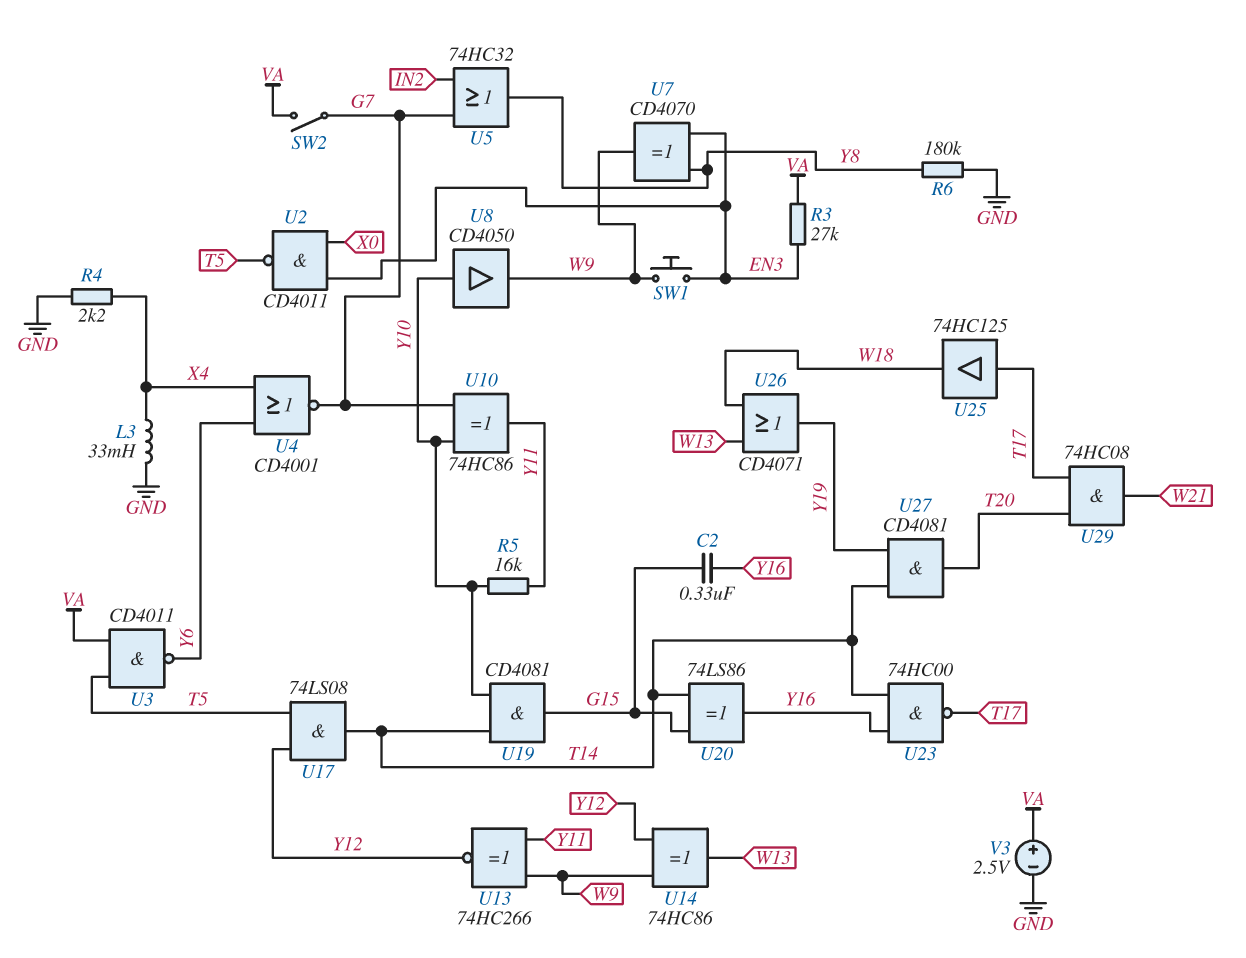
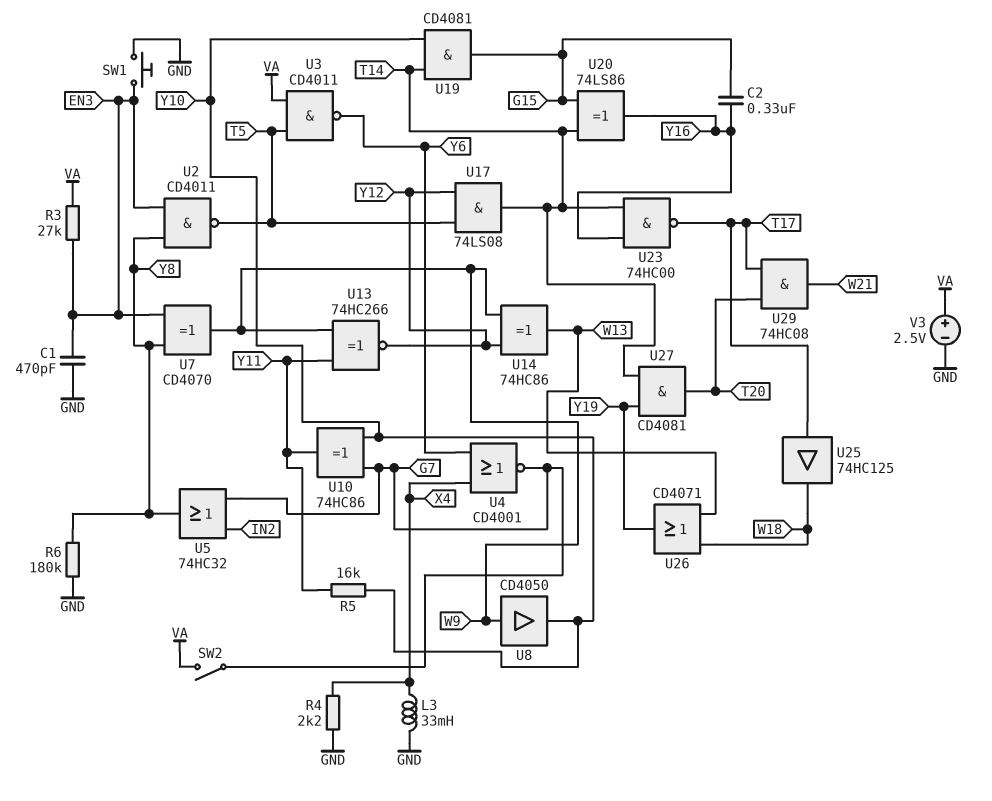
C1: none -> 470pF (EN3, GND)
SW1: button (EN3, W9) -> button (EN3, GND)
U2: NAND CD4011 (in EN3, in X0, out T5) -> NAND CD4011 (in EN3, in Y8, out T5)
U8: buffer CD4050 (in Y10, out W9) -> buffer CD4050 (in W9, out Y10)

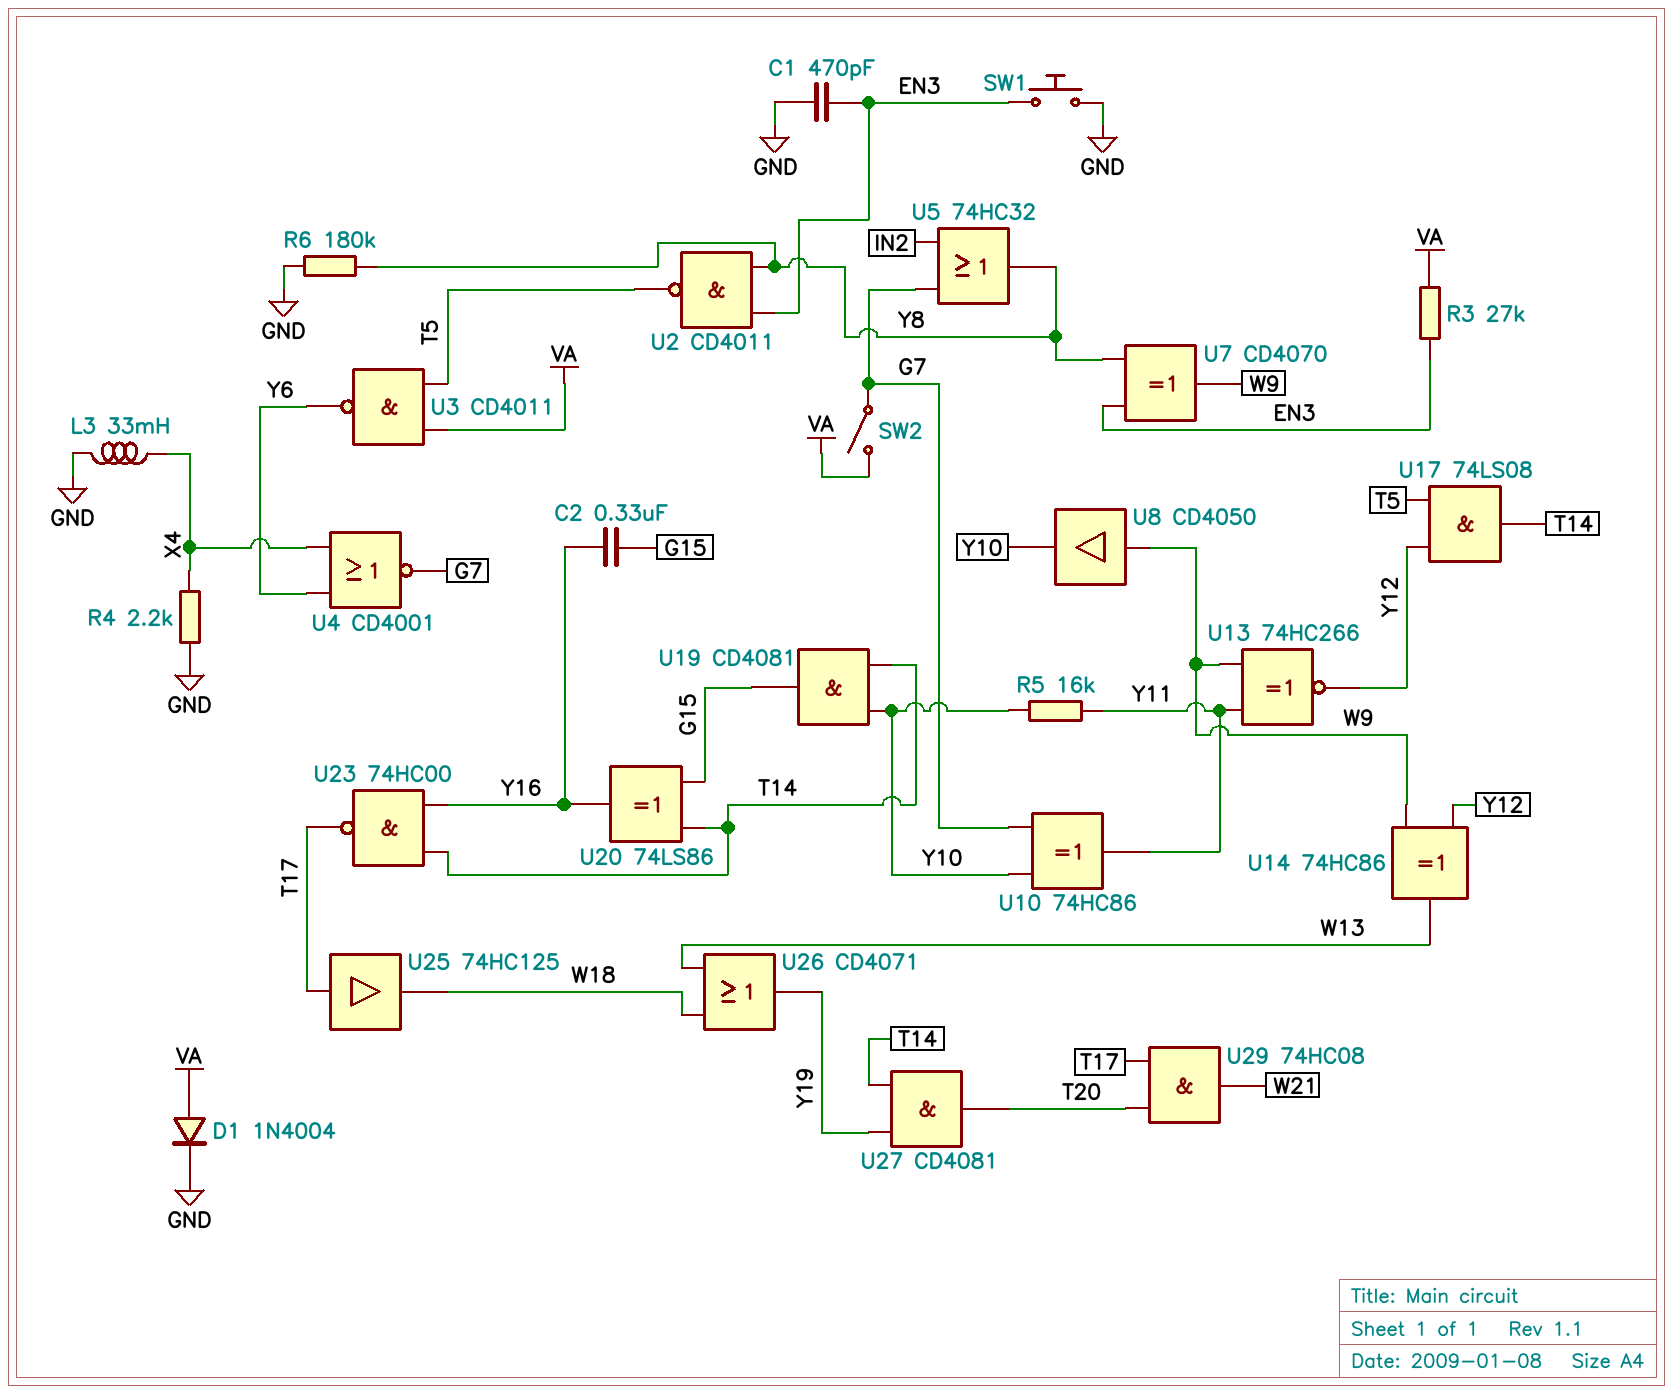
D1: none -> diode 1N4004 (A VA, K GND)
V3: 2.5V (plus VA, minus GND) -> none

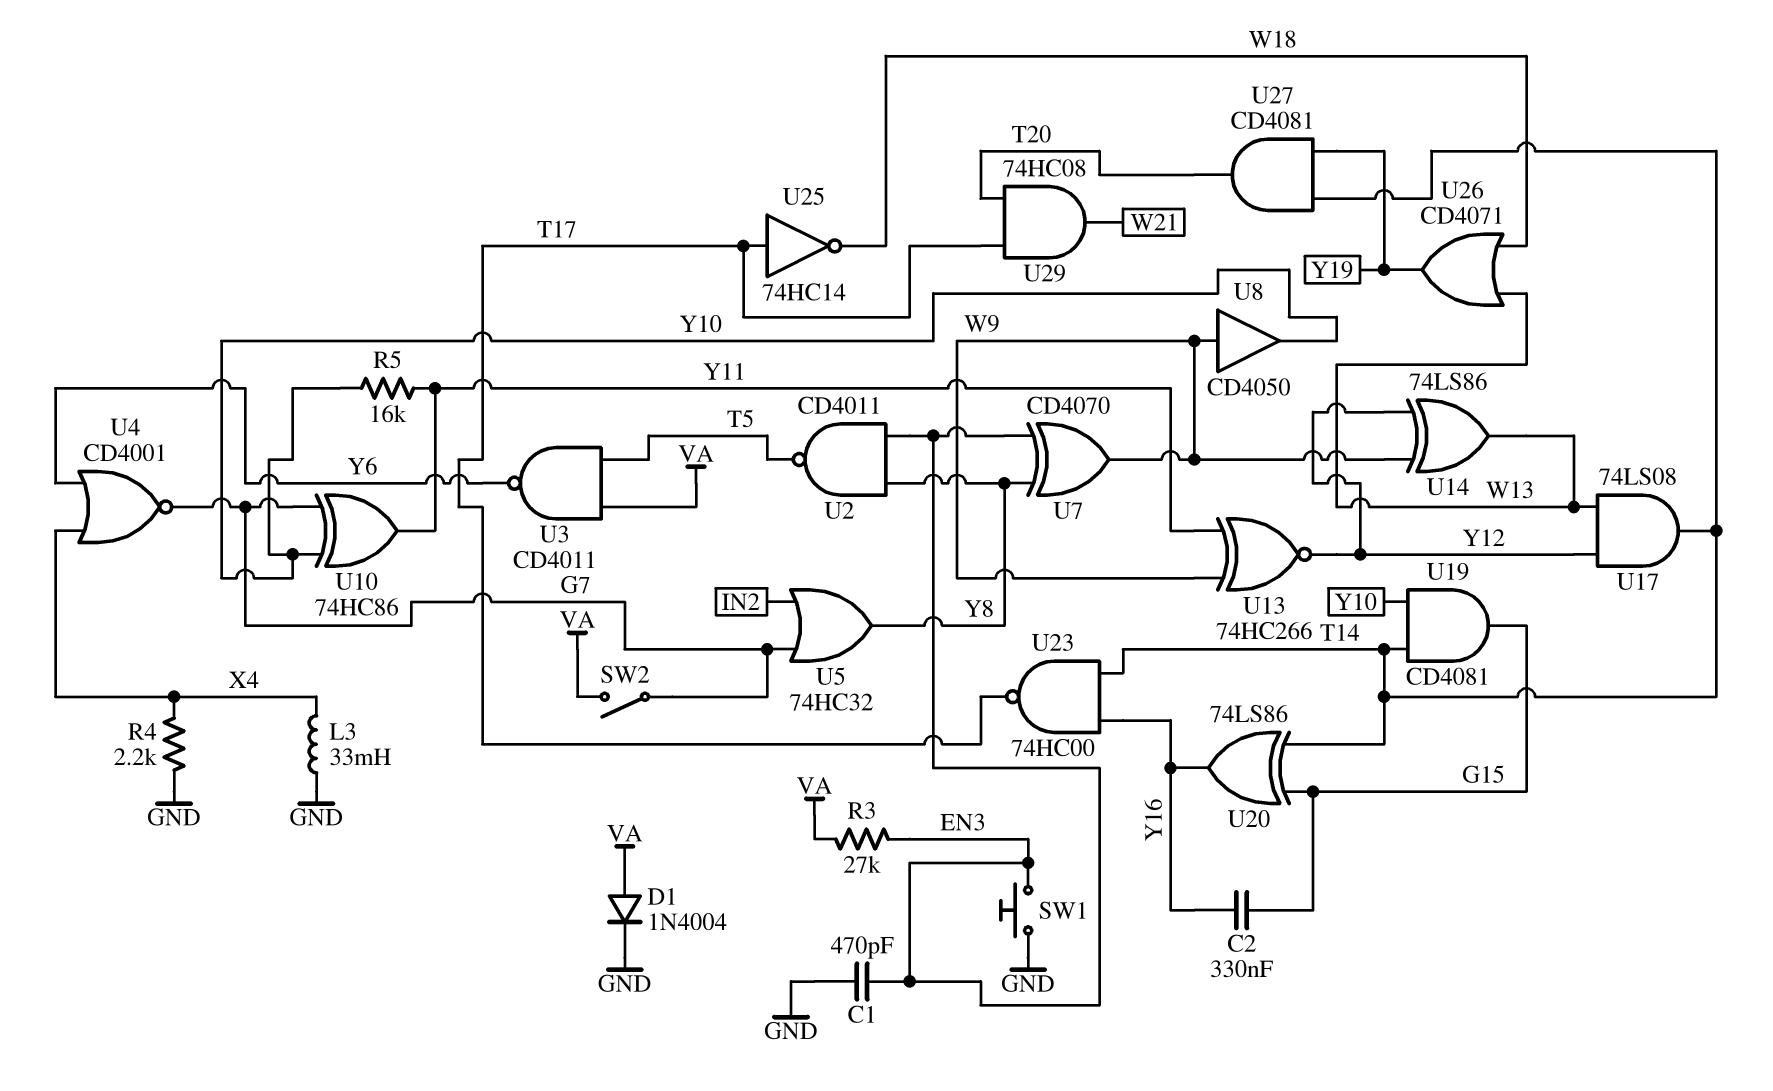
R6: 180k (GND, Y8) -> none
U14: XOR 74HC86 (in W9, in Y12, out W13) -> XOR 74LS86 (in W9, in Y12, out W13)
U17: AND 74LS08 (in T5, in Y12, out T14) -> AND 74LS08 (in W13, in Y12, out T14)
U25: buffer 74HC125 (in T17, out W18) -> NOT 74HC14 (in T17, out W18)

